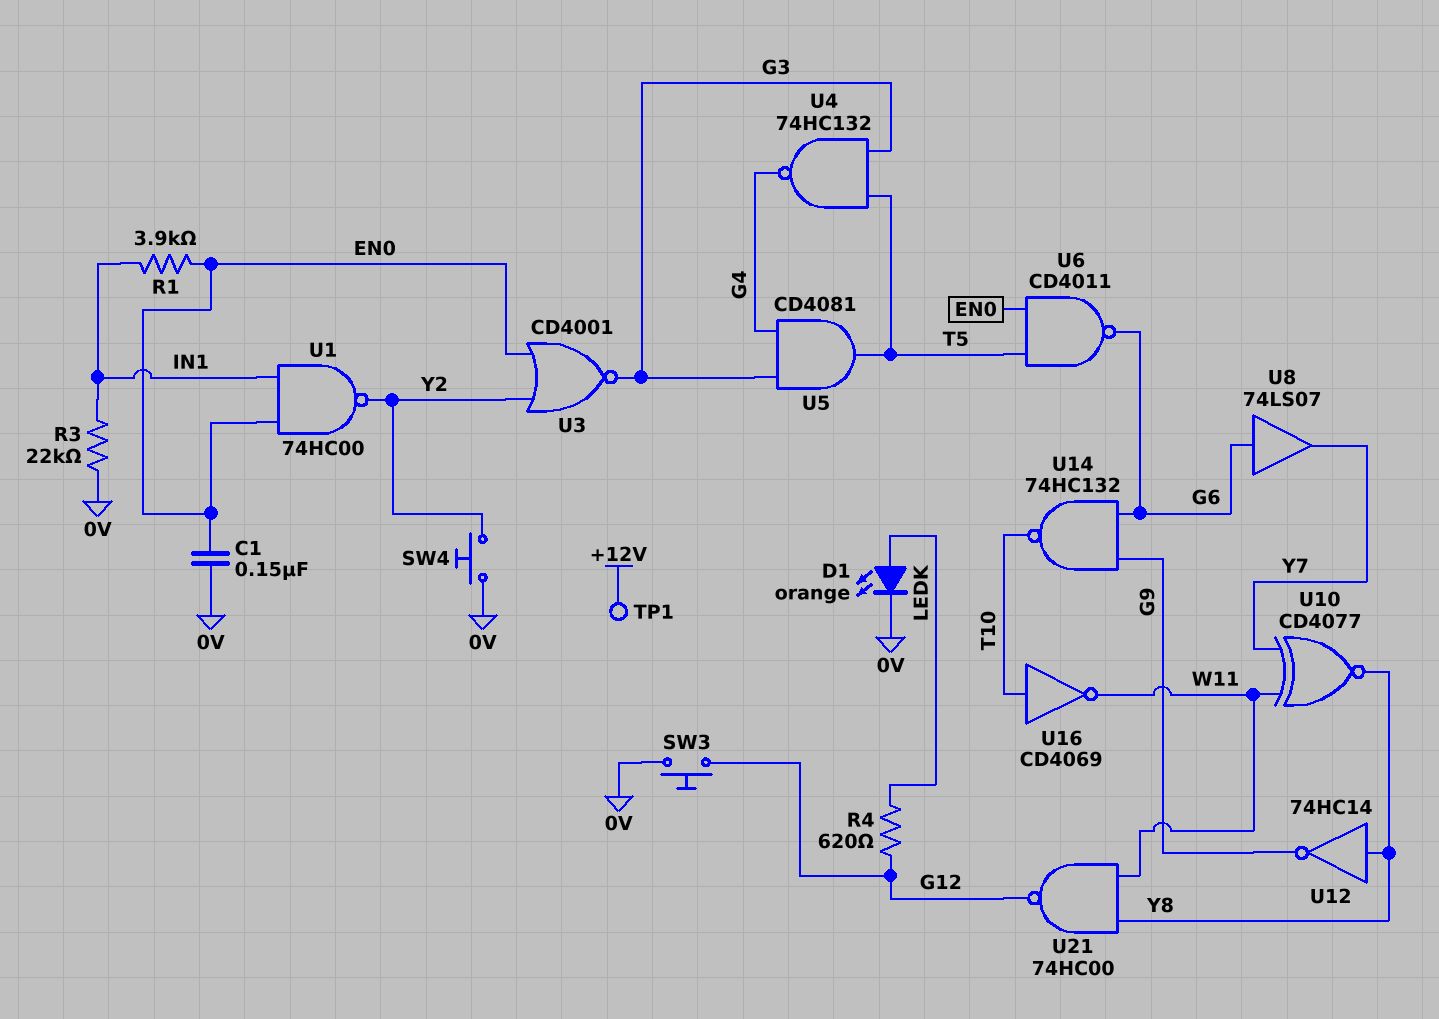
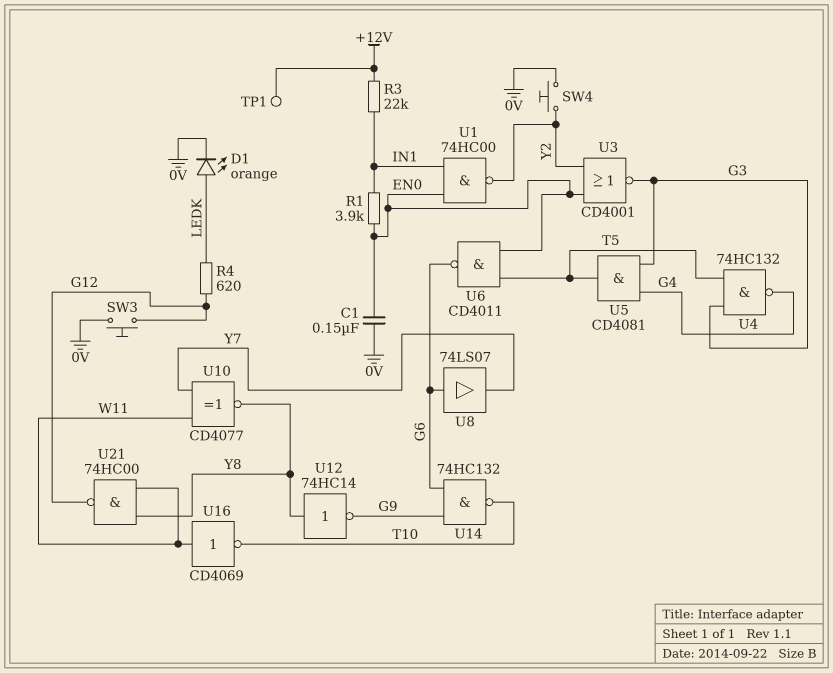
R3: 22k (0V, IN1) -> 22k (+12V, IN1)
U16: NOT CD4069 (in T10, out W11) -> NOT CD4069 (in W11, out T10)

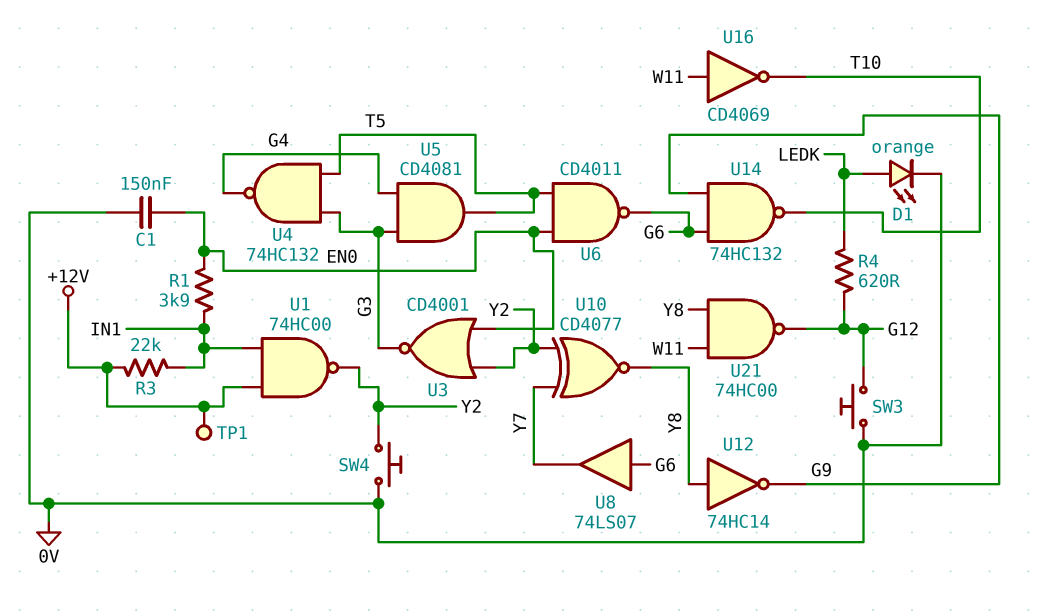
U1: NAND 74HC00 (in EN0, in IN1, out Y2) -> NAND 74HC00 (in +12V, in IN1, out Y2)
U10: XNOR CD4077 (in W11, in Y7, out Y8) -> XNOR CD4077 (in Y2, in Y7, out Y8)

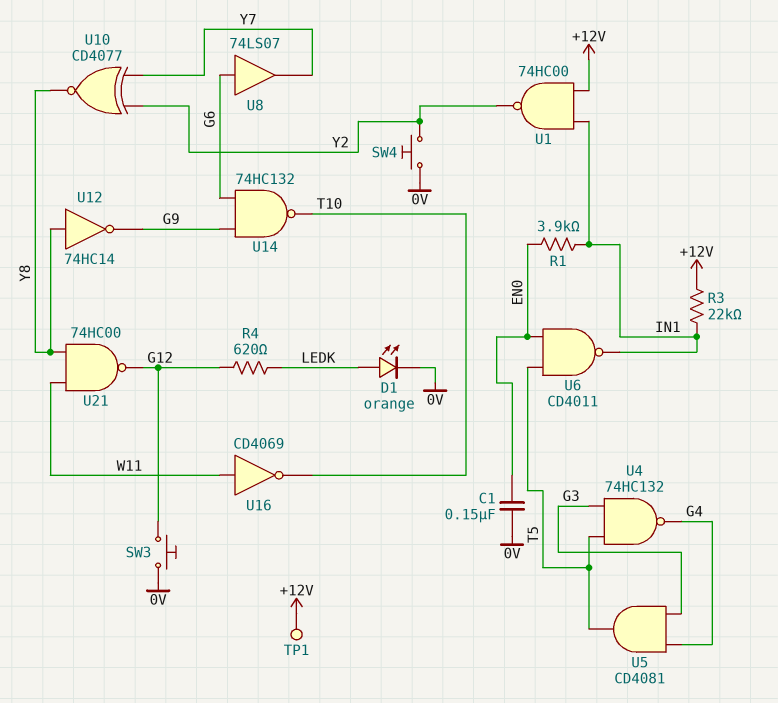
U3: NOR CD4001 (in EN0, in Y2, out G3) -> none
U6: NAND CD4011 (in EN0, in T5, out G6) -> NAND CD4011 (in EN0, in T5, out IN1)

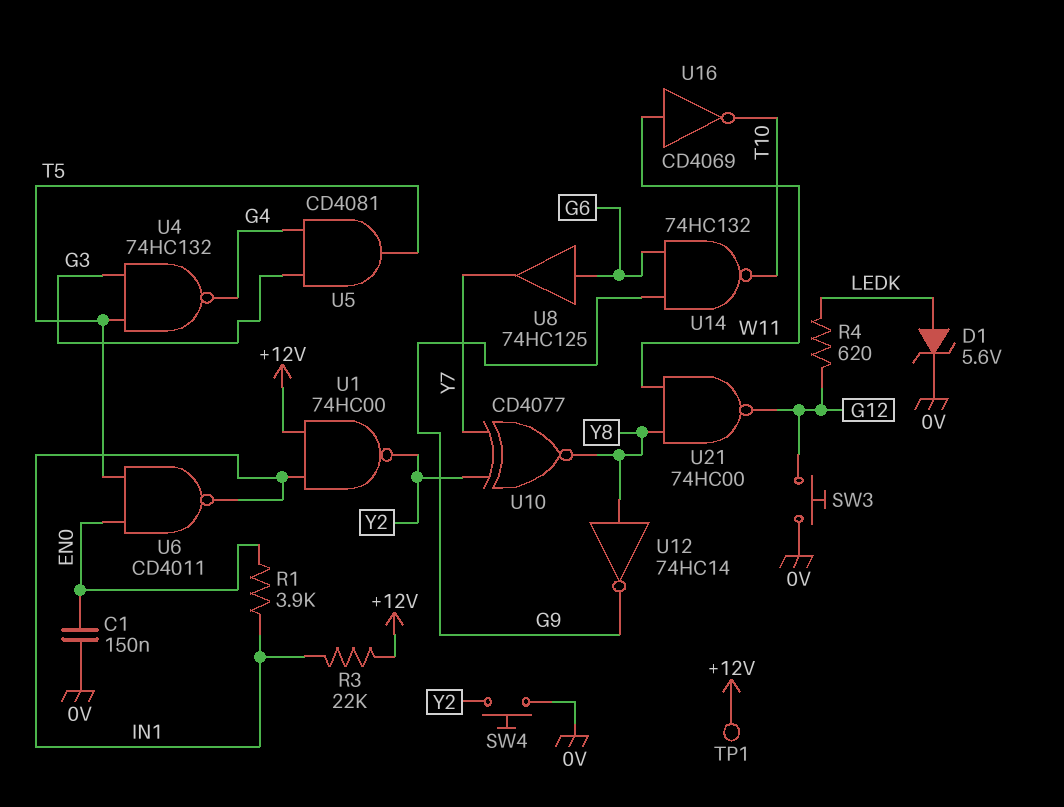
D1: LED orange (A LEDK, K 0V) -> zener 5.6V (A LEDK, K 0V)
U8: buffer 74LS07 (in G6, out Y7) -> buffer 74HC125 (in G6, out Y7)

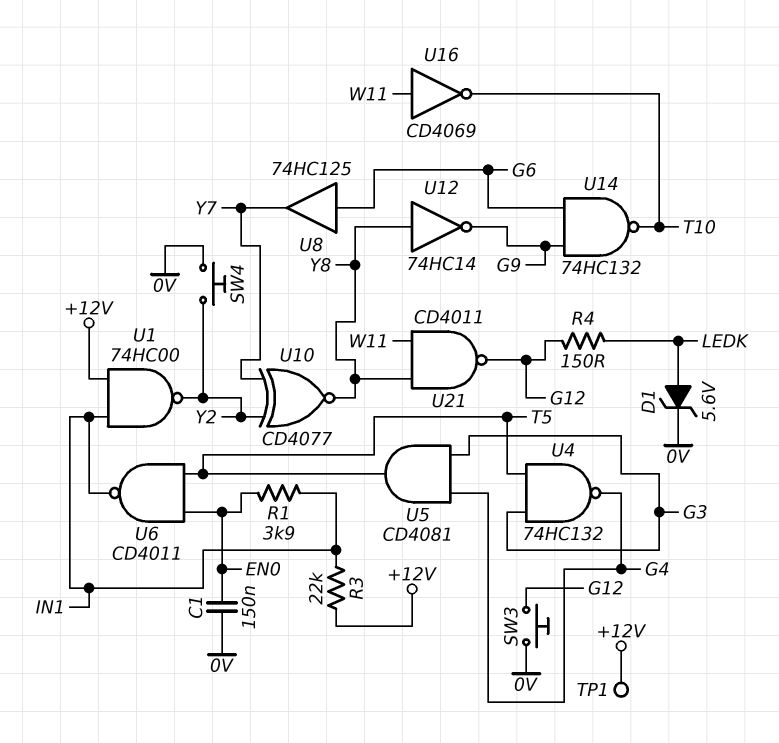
R4: 620 (G12, LEDK) -> 150 (G12, LEDK)
U21: NAND 74HC00 (in W11, in Y8, out G12) -> NAND CD4011 (in W11, in Y8, out G12)

